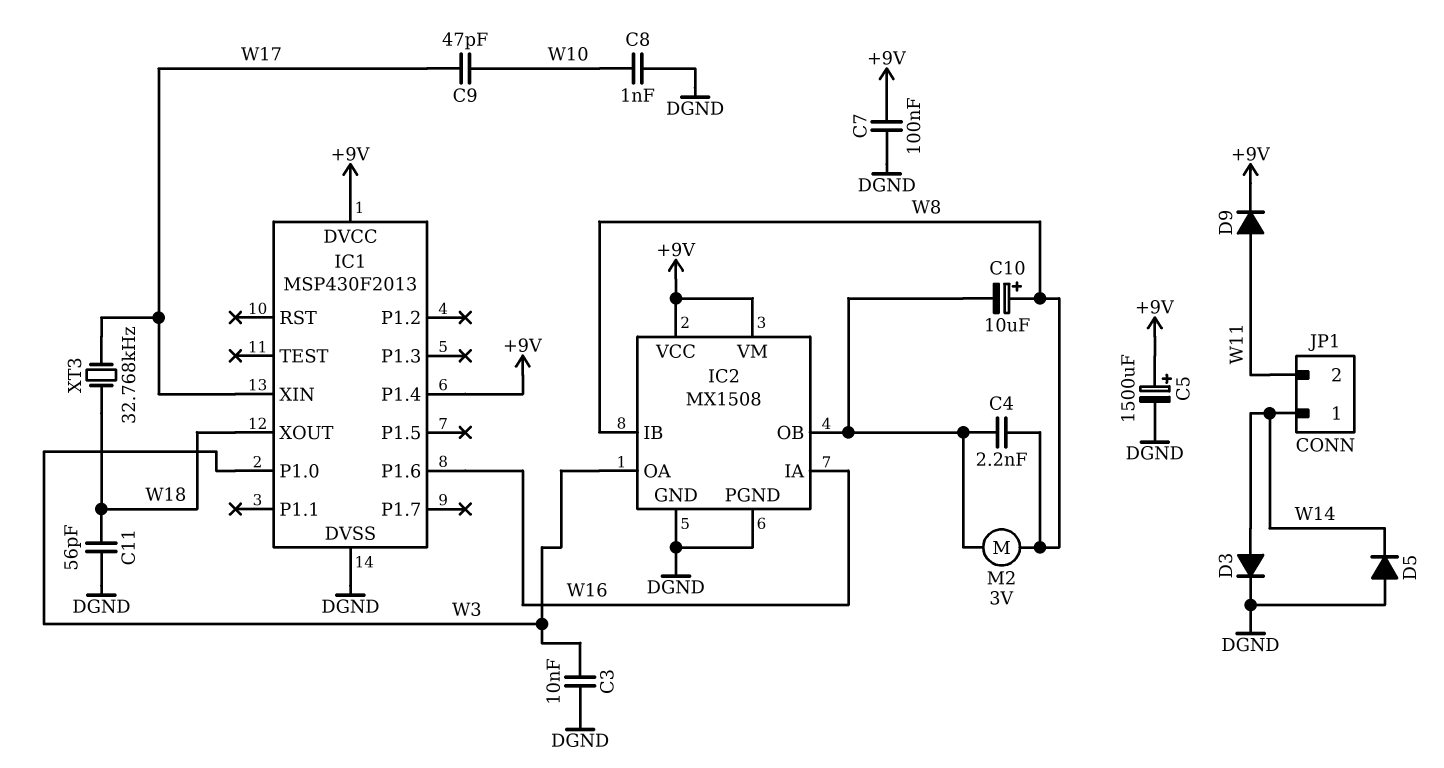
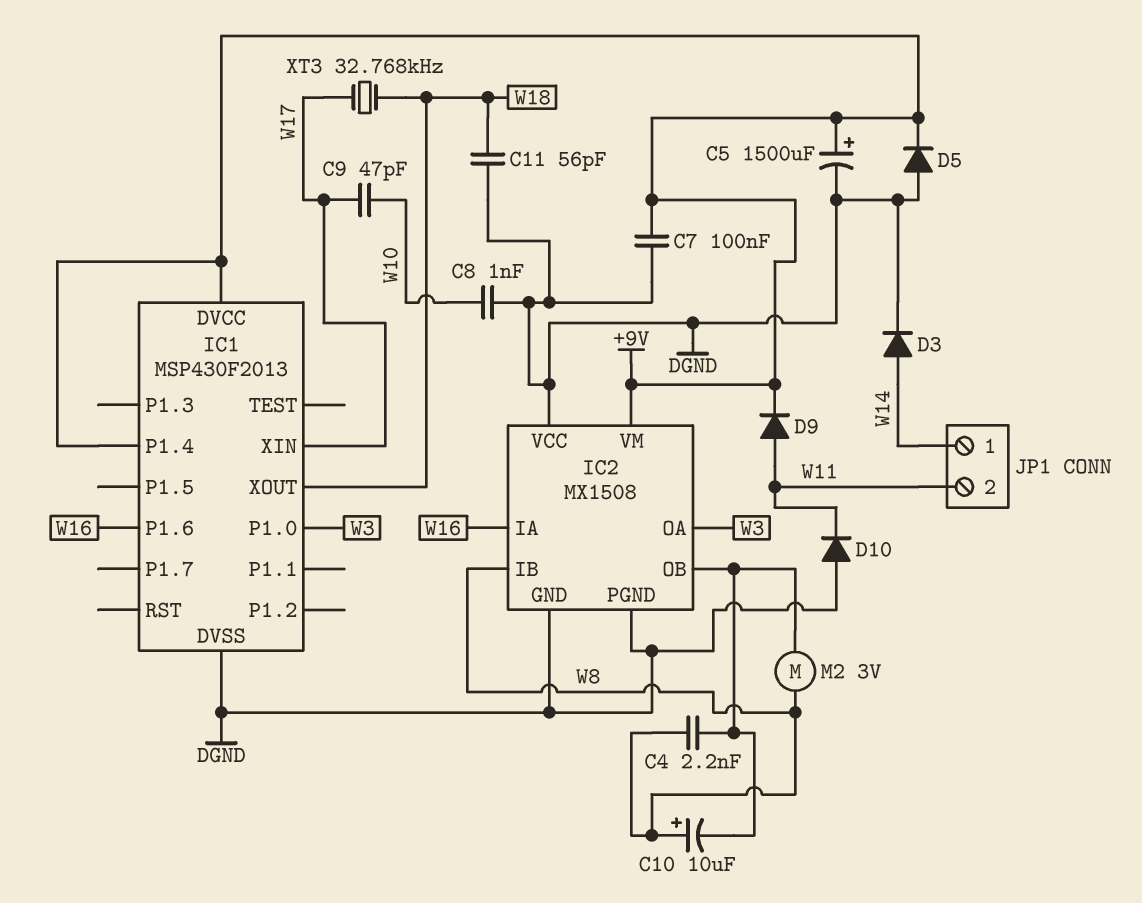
C3: 10nF (DGND, W3) -> none
D5: diode (A DGND, K W14) -> diode (A DGND, K +9V)
D10: none -> diode (A DGND, K W11)
IC2 pin VCC: +9V -> DGND

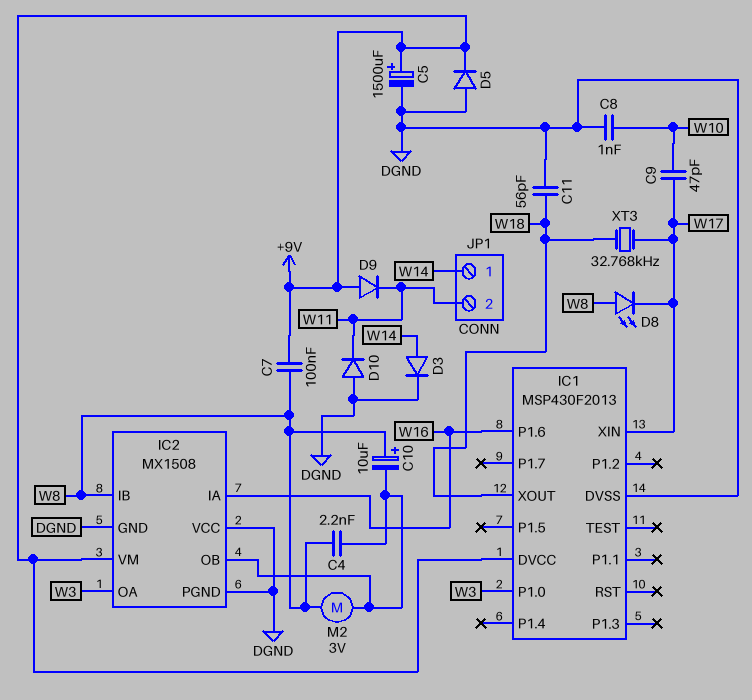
C7: 100nF (+9V, DGND) -> 100nF (+9V, W8)
D8: none -> LED (A W8, K W17)
D9: diode (A W11, K +9V) -> diode (A +9V, K W11)
IC1 pin P1.4: +9V -> none

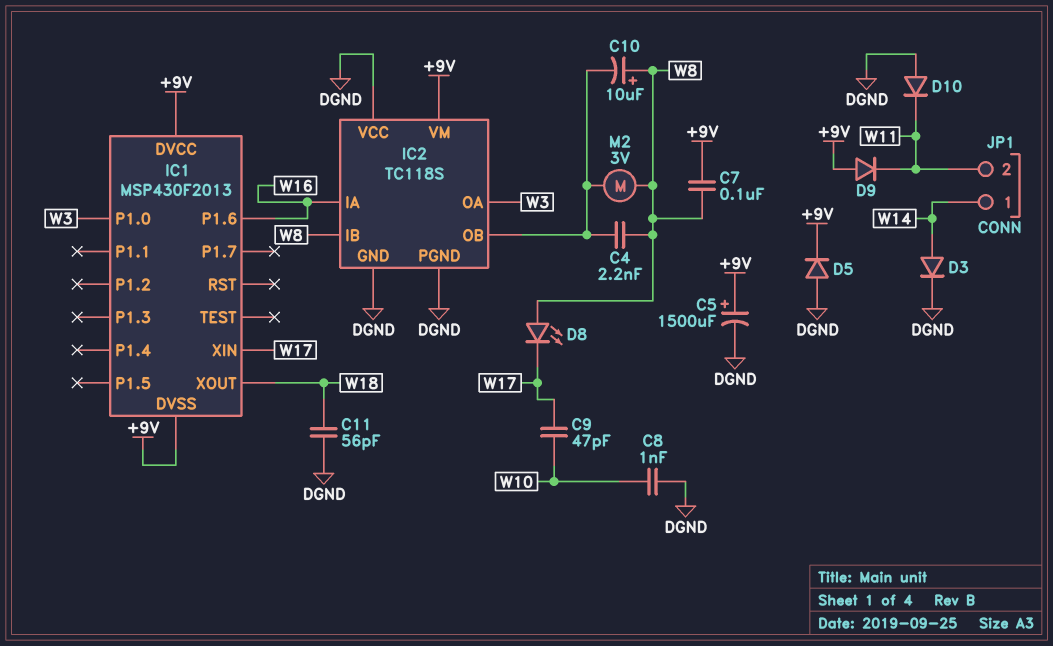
IC1 pin DVSS: DGND -> +9V
IC2: MX1508 -> TC118S
XT3: 32.768kHz (W17, W18) -> none

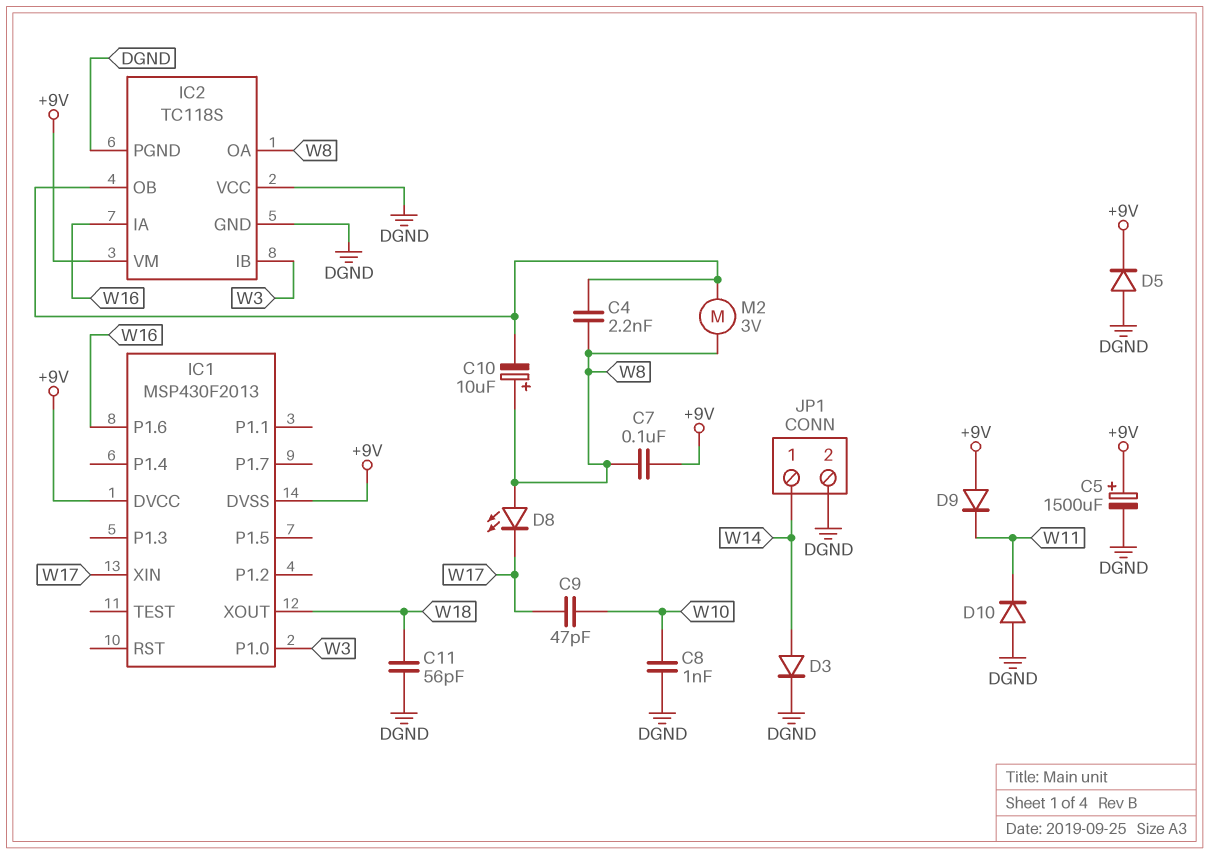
IC2 pin IB: W8 -> W3
IC2 pin OA: W3 -> W8
JP1 pin 2: W11 -> DGND

